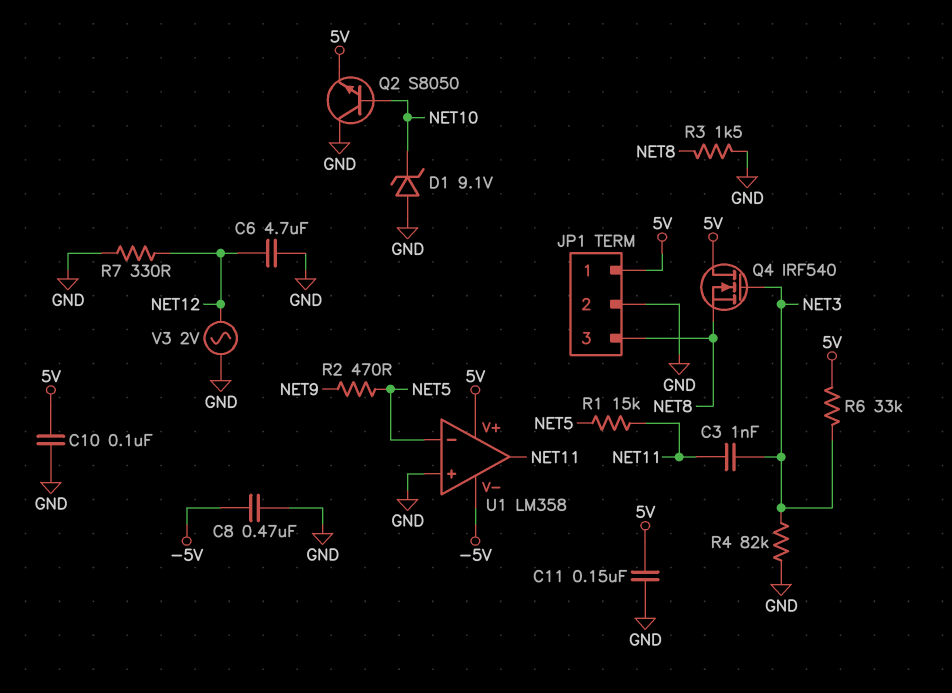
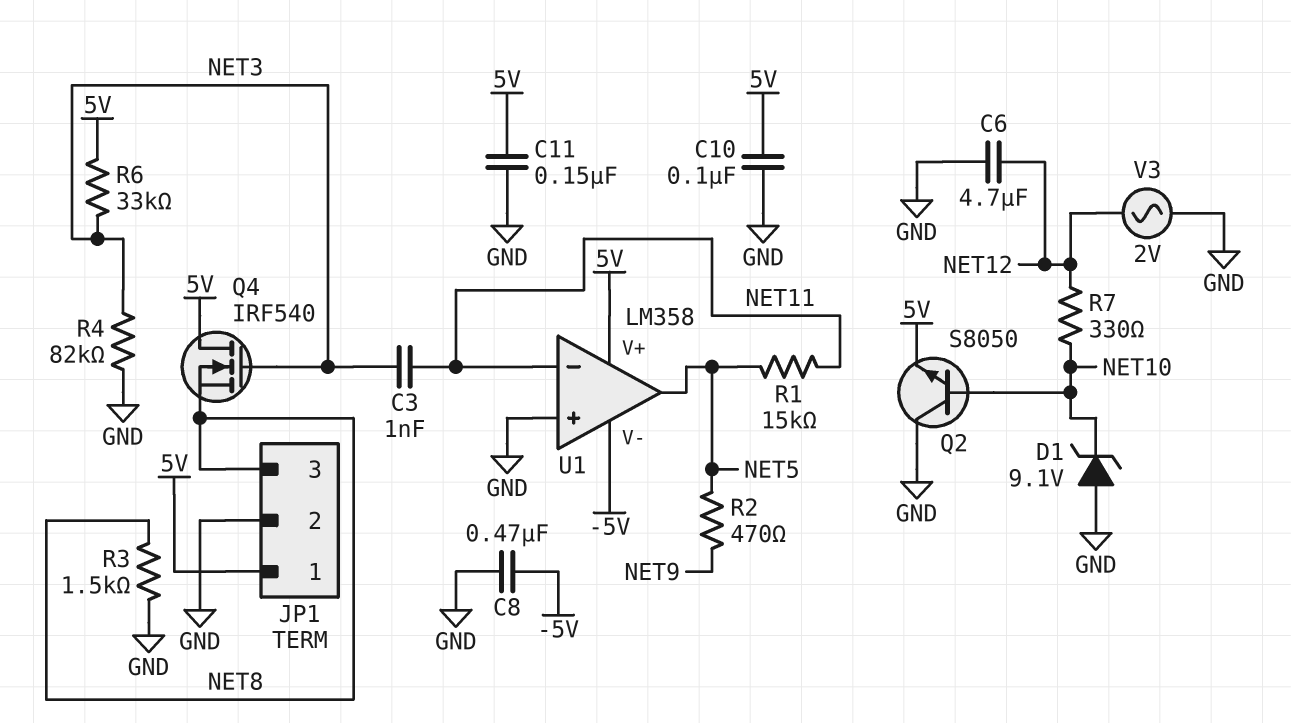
R7: 330 (GND, NET12) -> 330 (NET10, NET12)
U1 pin in-: NET5 -> NET11
U1 pin out: NET11 -> NET5

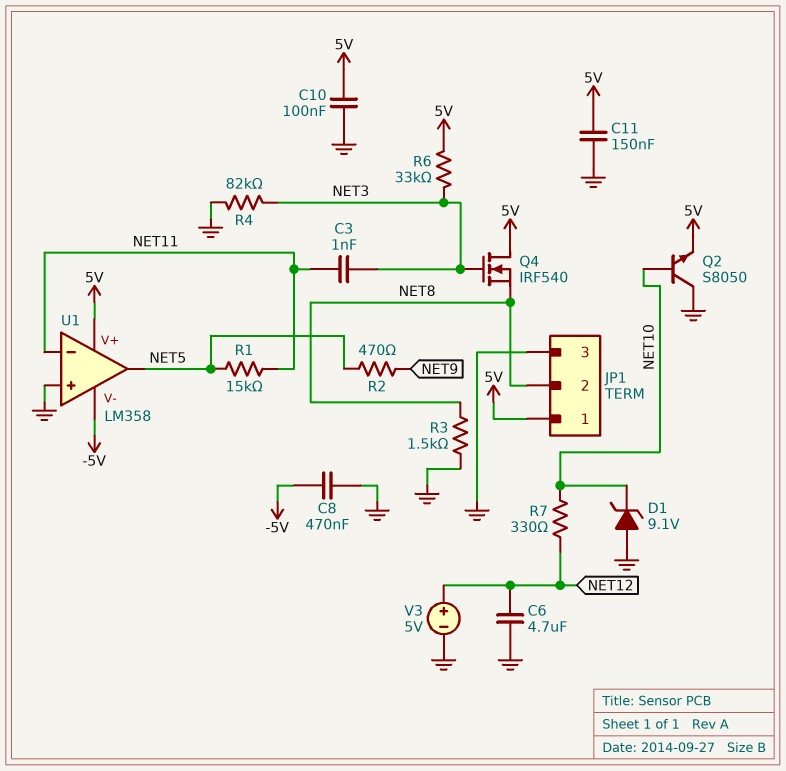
JP1 pin 2: GND -> NET8
JP1 pin 3: NET8 -> GND
V3: AC 2V (GND, NET12) -> 5V (plus NET12, minus GND)

